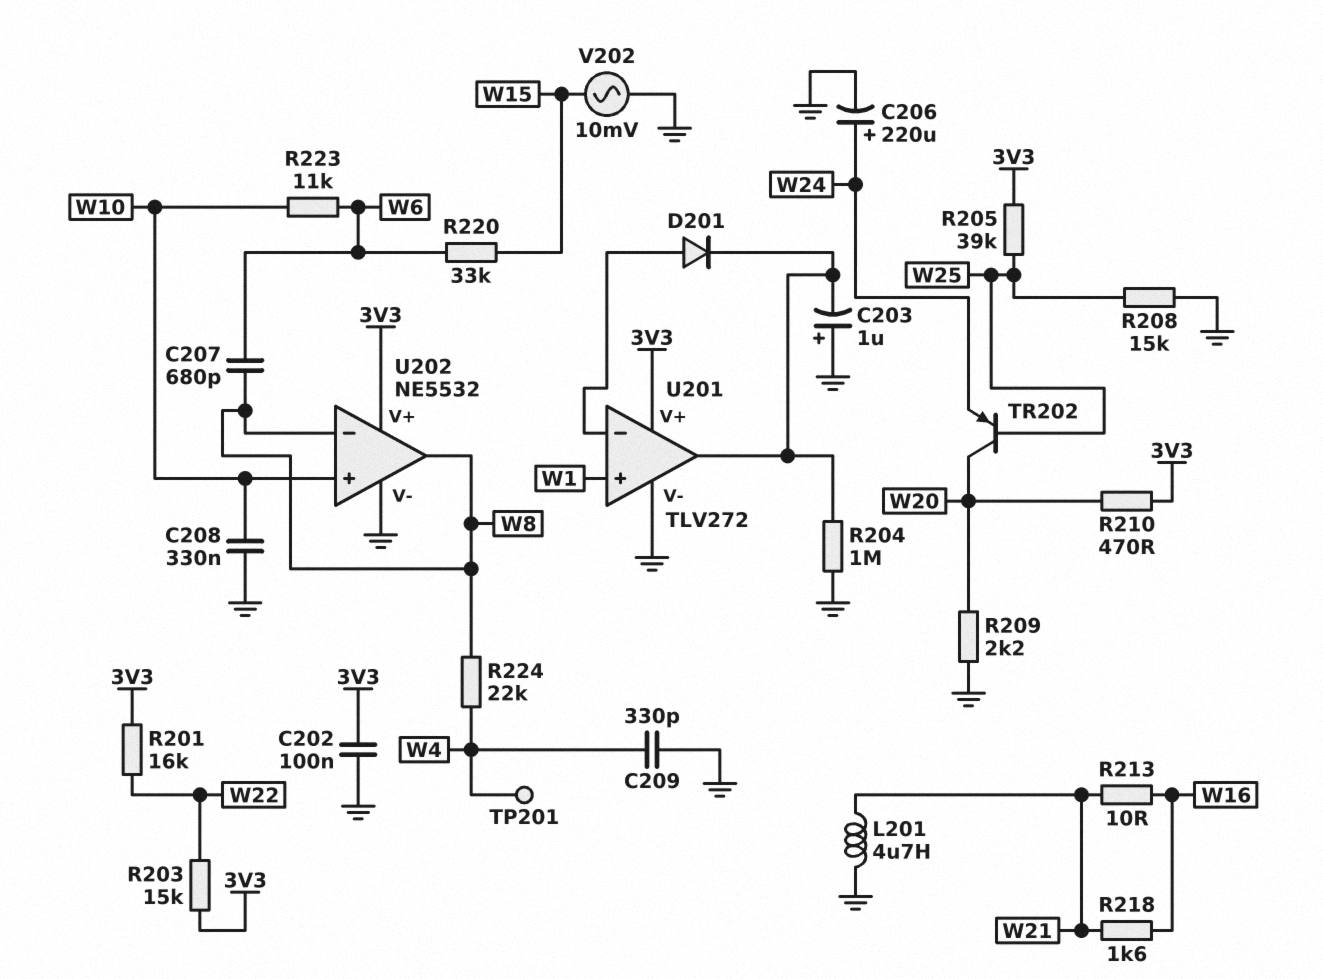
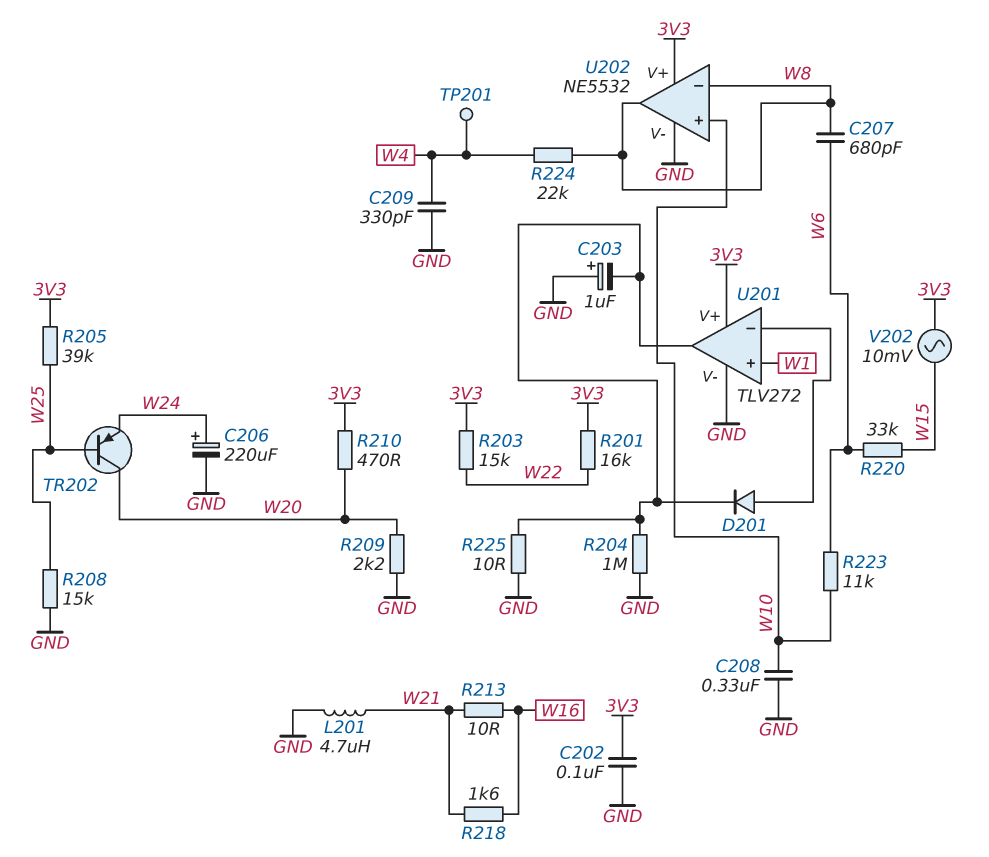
R225: none -> 10 (GND, U201/out)
V202: AC 10mV (GND, W15) -> AC 10mV (3V3, W15)

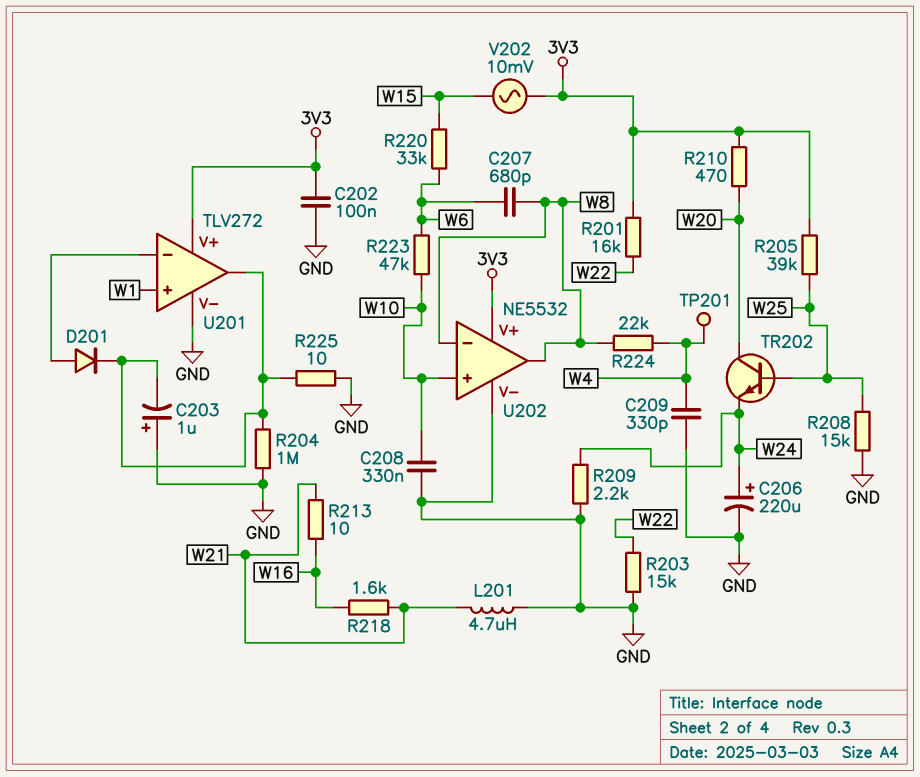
R203: 15k (3V3, W22) -> 15k (GND, W22)
R209: 2.2k (GND, W20) -> 2.2k (GND, W24)
R223: 11k (W6, W10) -> 47k (W6, W10)
TR202: PNP (B W25, C W20, E W24) -> NPN (B W25, C W20, E W24)

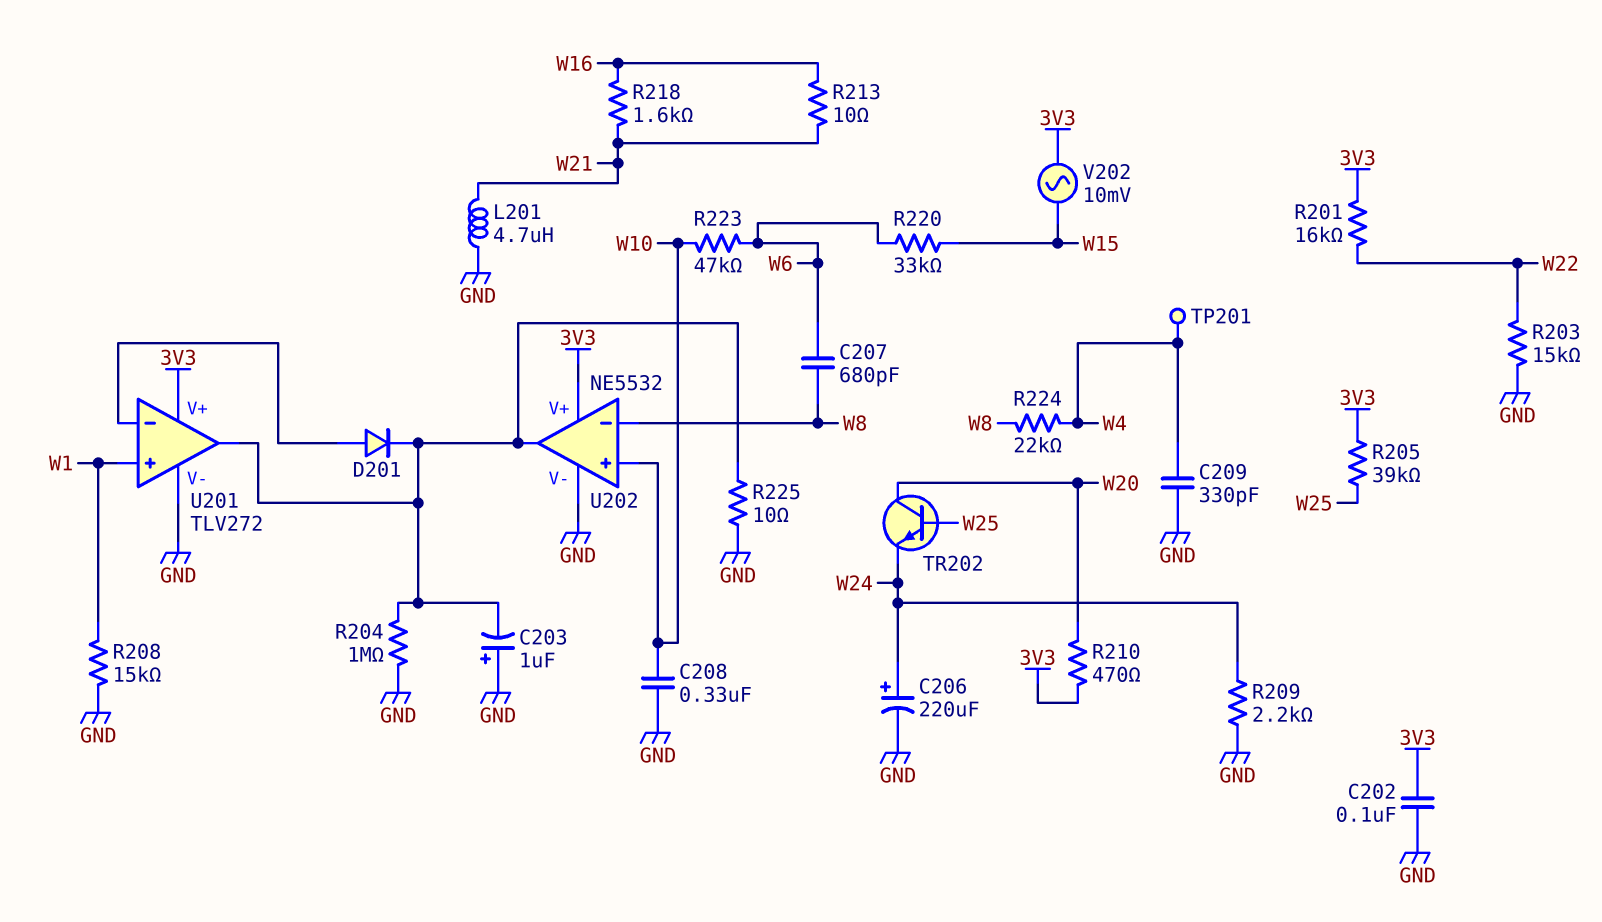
R208: 15k (GND, W25) -> 15k (GND, W1)
U202 pin out: W8 -> U201/out

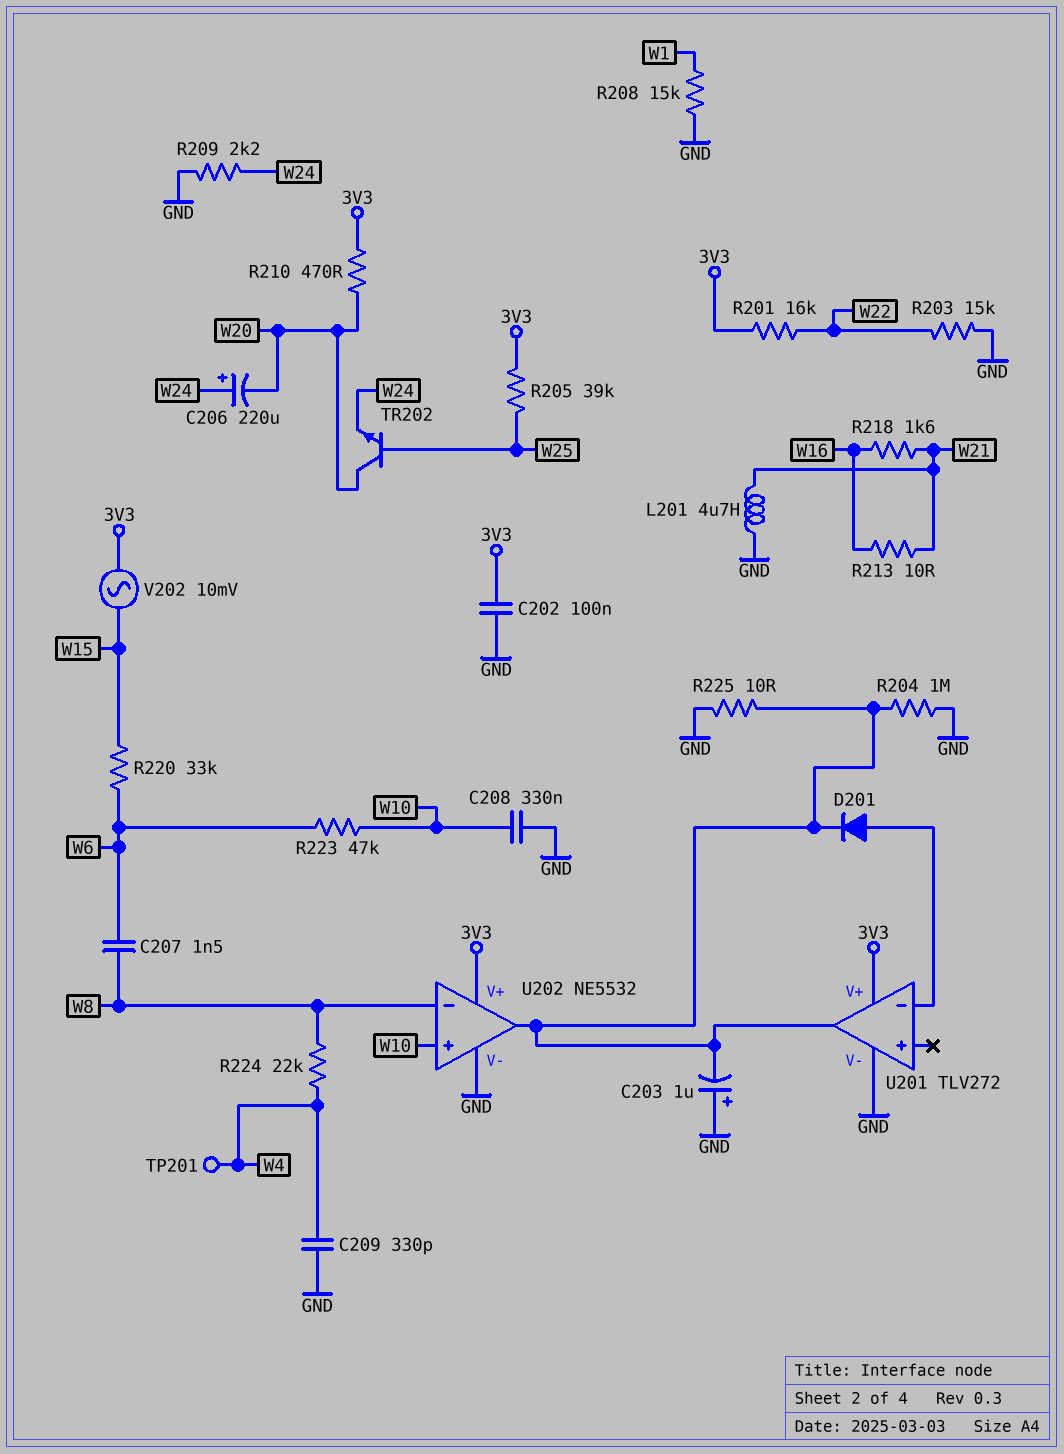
C206: 220uF (plus W24, minus GND) -> 220uF (plus W24, minus W20)
C207: 680pF (W6, W8) -> 1.5nF (W6, W8)
U201 pin in+: W1 -> none

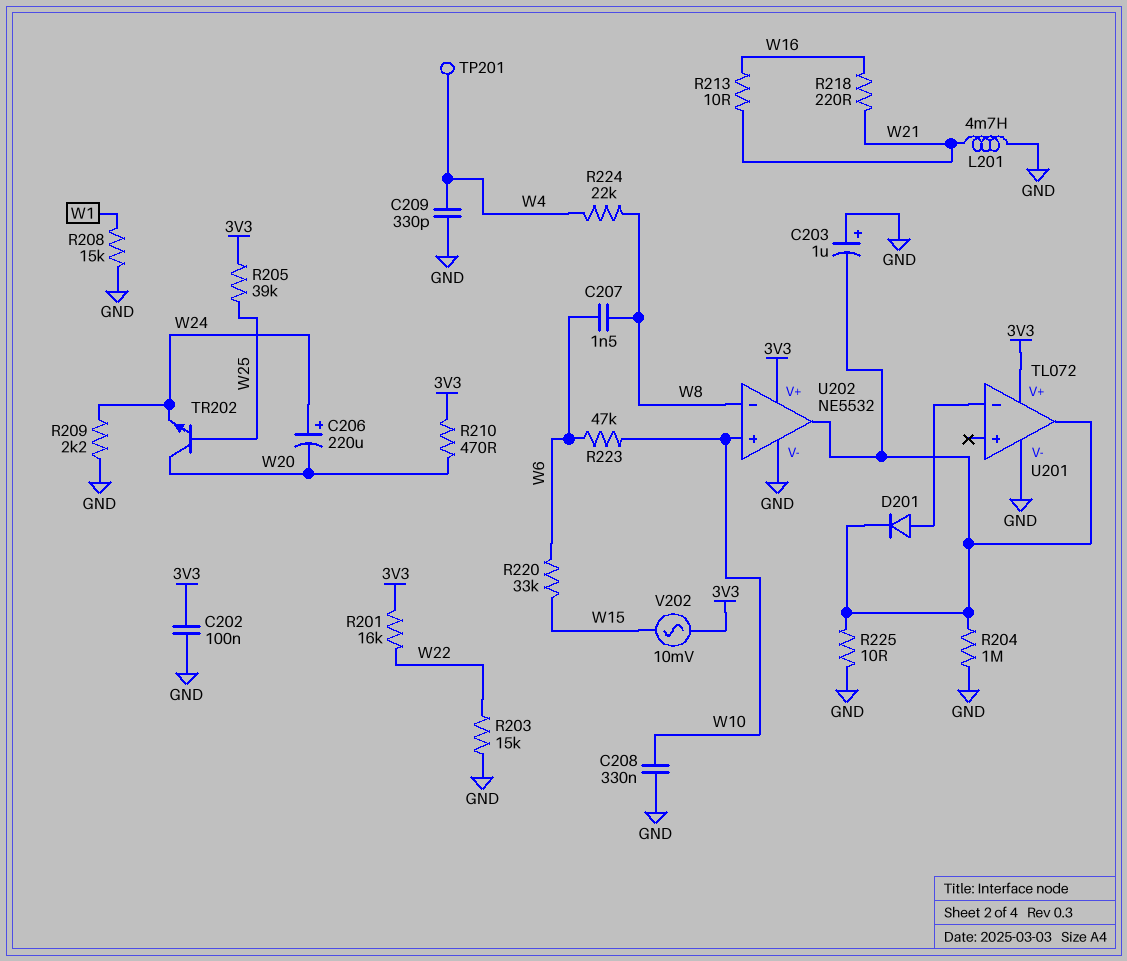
L201: 4.7uH (GND, W21) -> 4.7mH (GND, W21)
R218: 1.6k (W16, W21) -> 220 (W16, W21)
U201: TLV272 -> TL072

